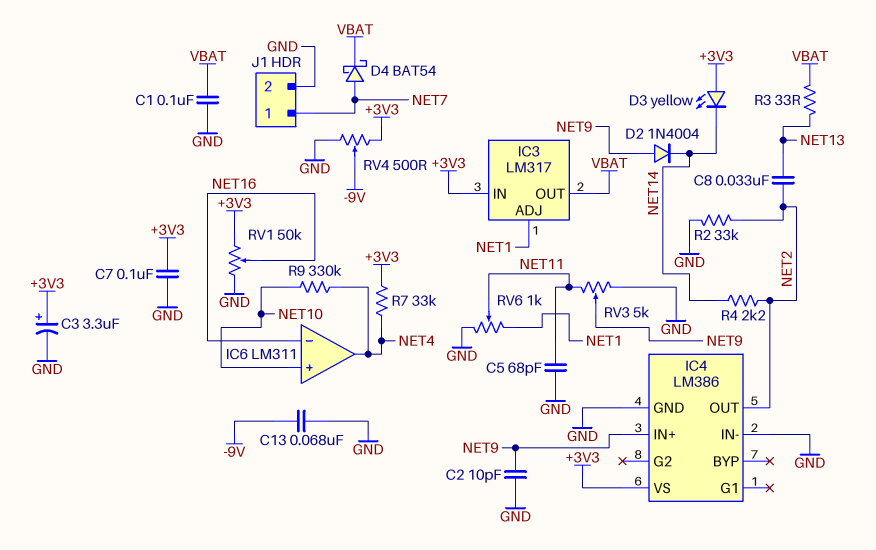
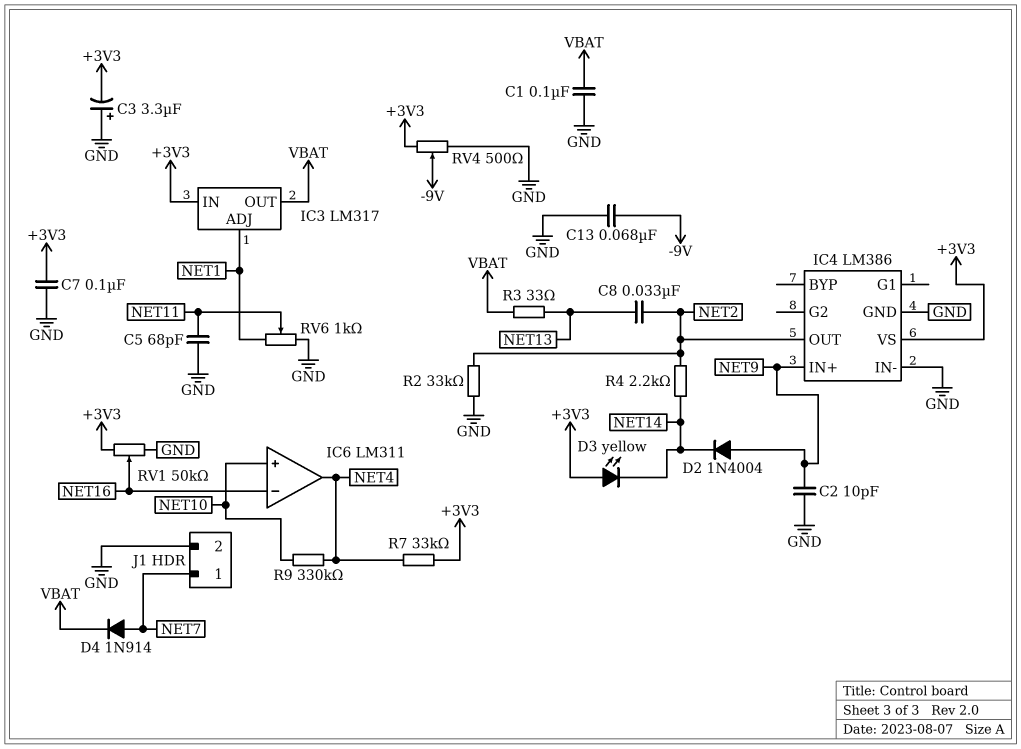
C3: 3.3uF (plus +3V3, minus GND) -> 3.3uF (plus GND, minus +3V3)
D4: schottky BAT54 (A NET7, K VBAT) -> diode 1N914 (A NET7, K VBAT)
RV3: 5k (GND, NET11, wiper NET9) -> none

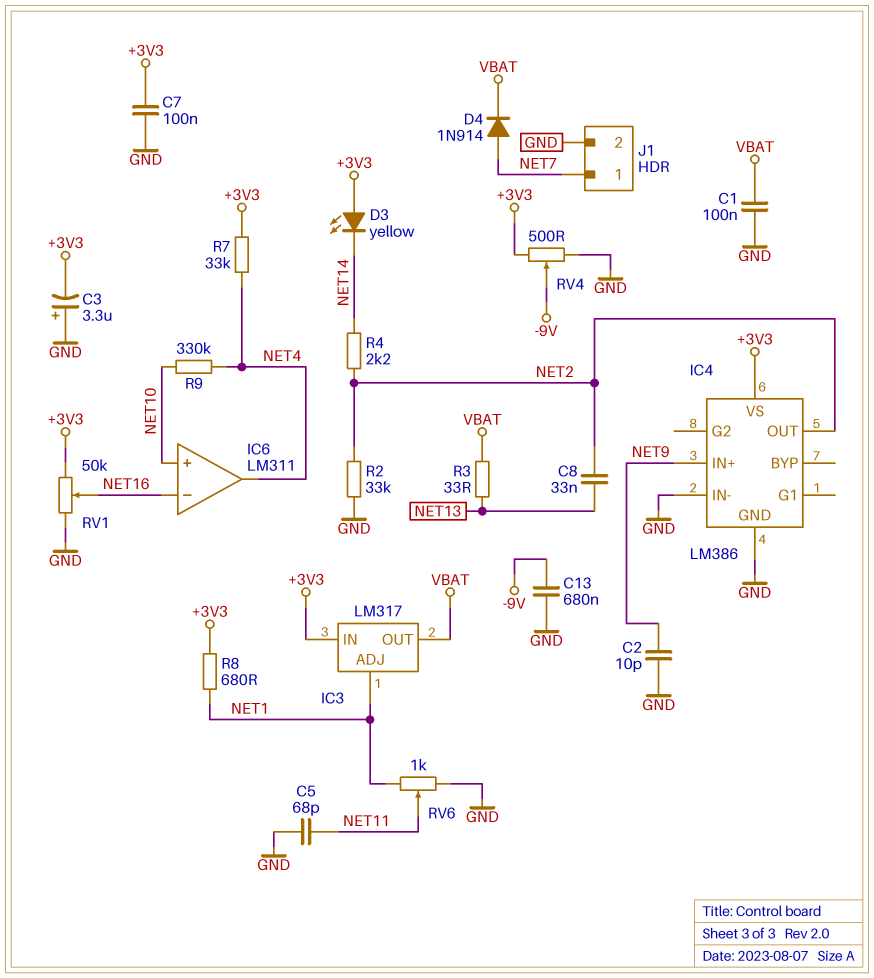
C13: 68nF (-9V, GND) -> 680nF (-9V, GND)
D2: diode 1N4004 (A NET9, K NET14) -> none
R8: none -> 680 (+3V3, NET1)

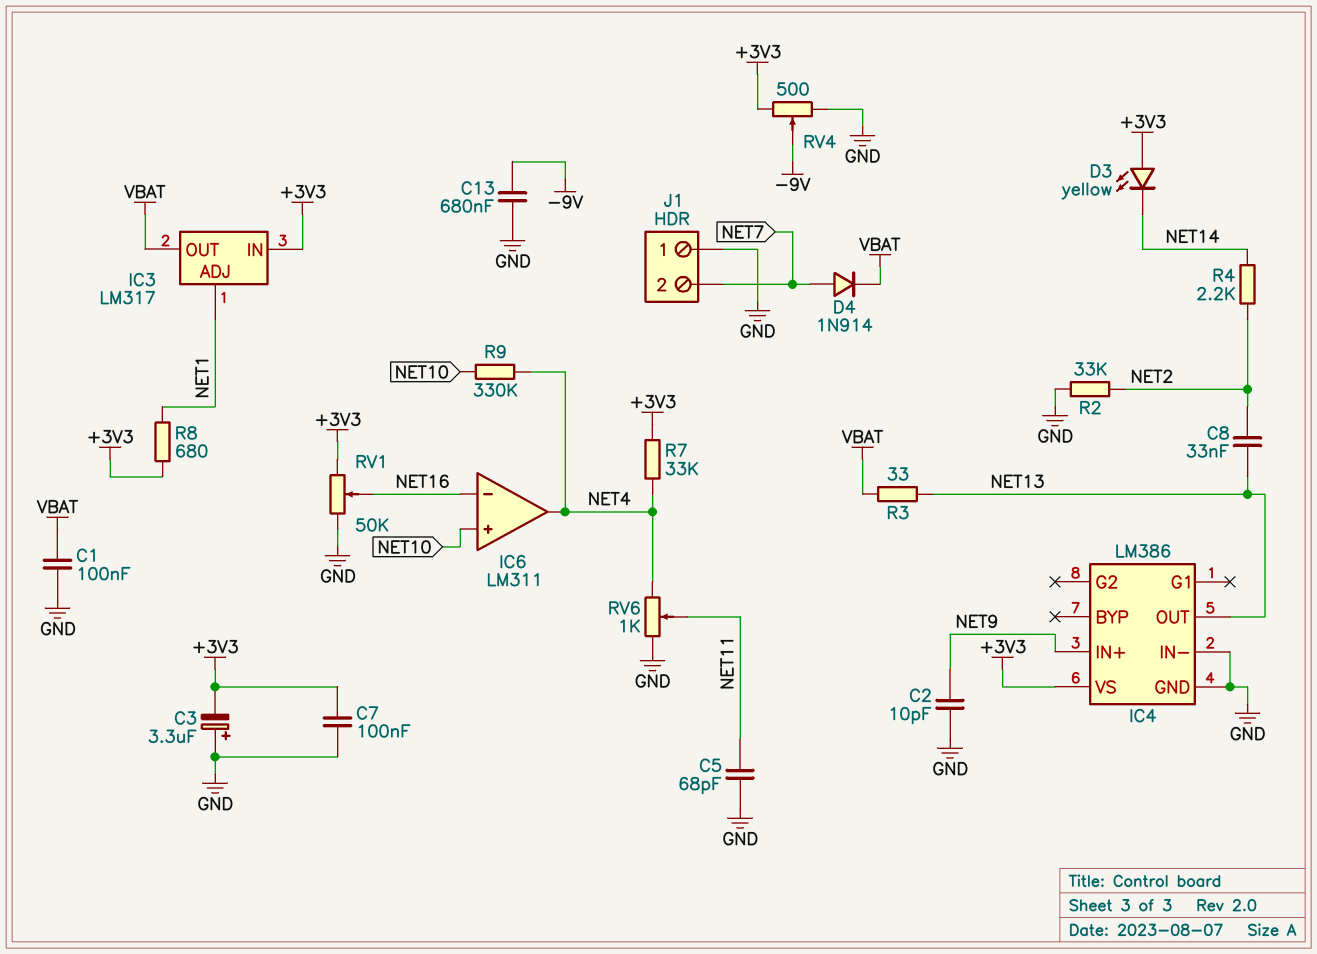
IC4 pin OUT: NET2 -> NET13
J1 pin 1: NET7 -> GND
J1 pin 2: GND -> NET7
RV6: 1k (GND, NET1, wiper NET11) -> 1k (GND, NET4, wiper NET11)

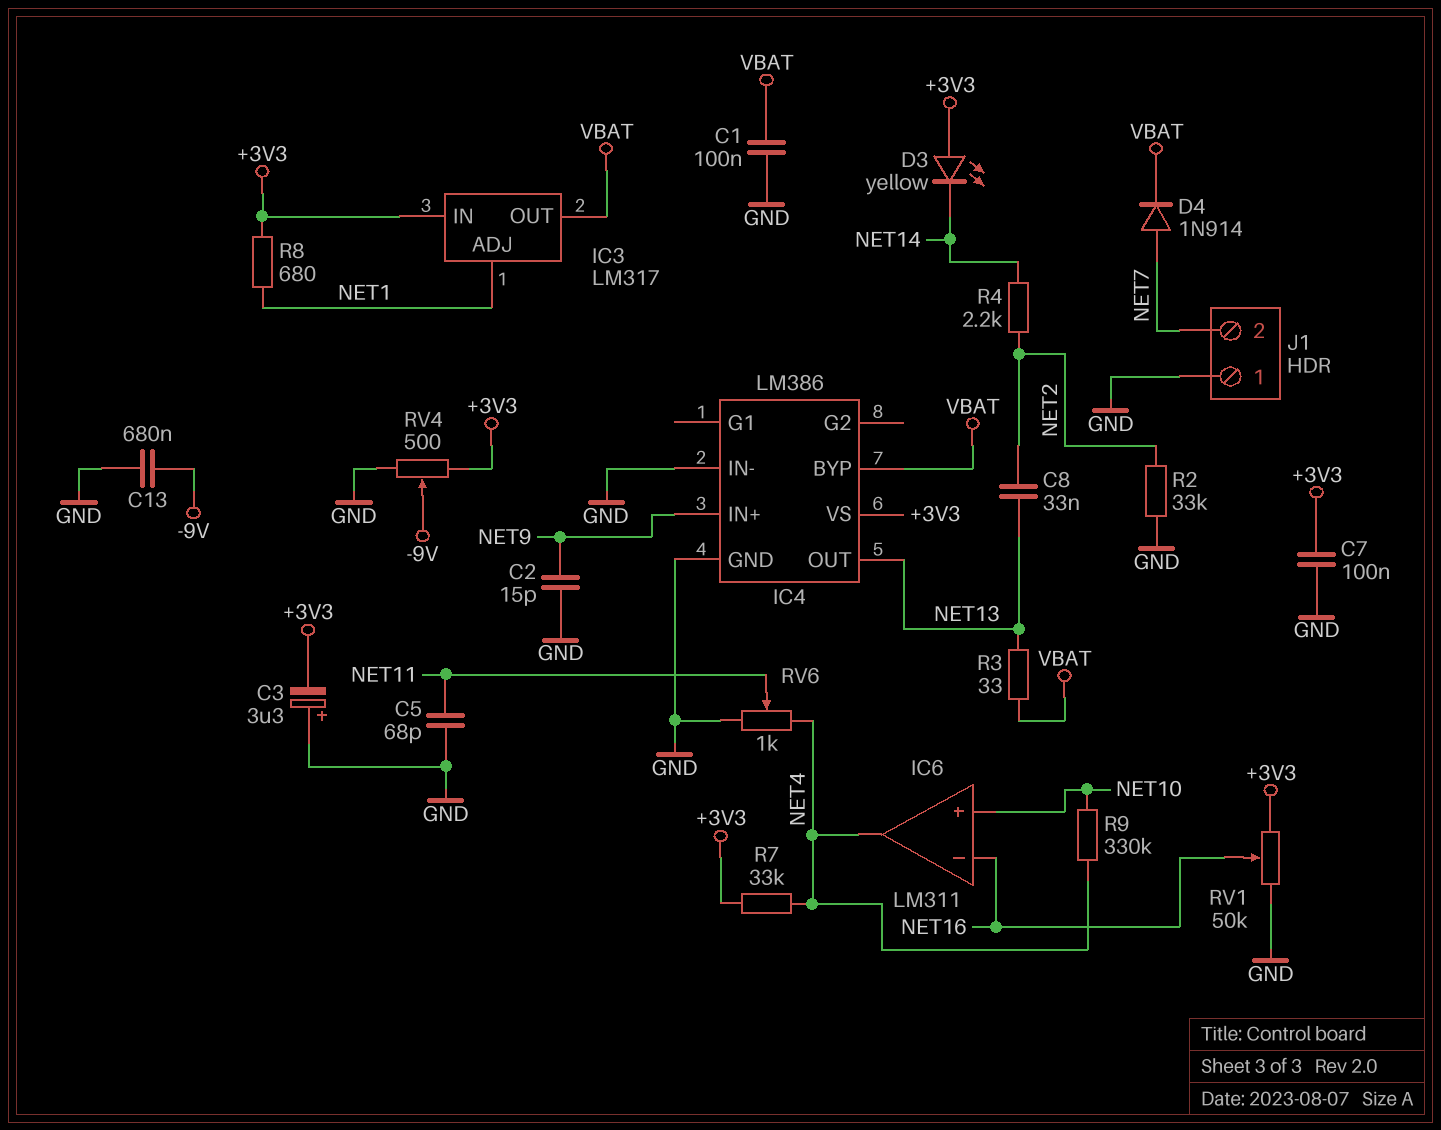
C2: 10pF (GND, NET9) -> 15pF (GND, NET9)
IC4 pin BYP: none -> VBAT

